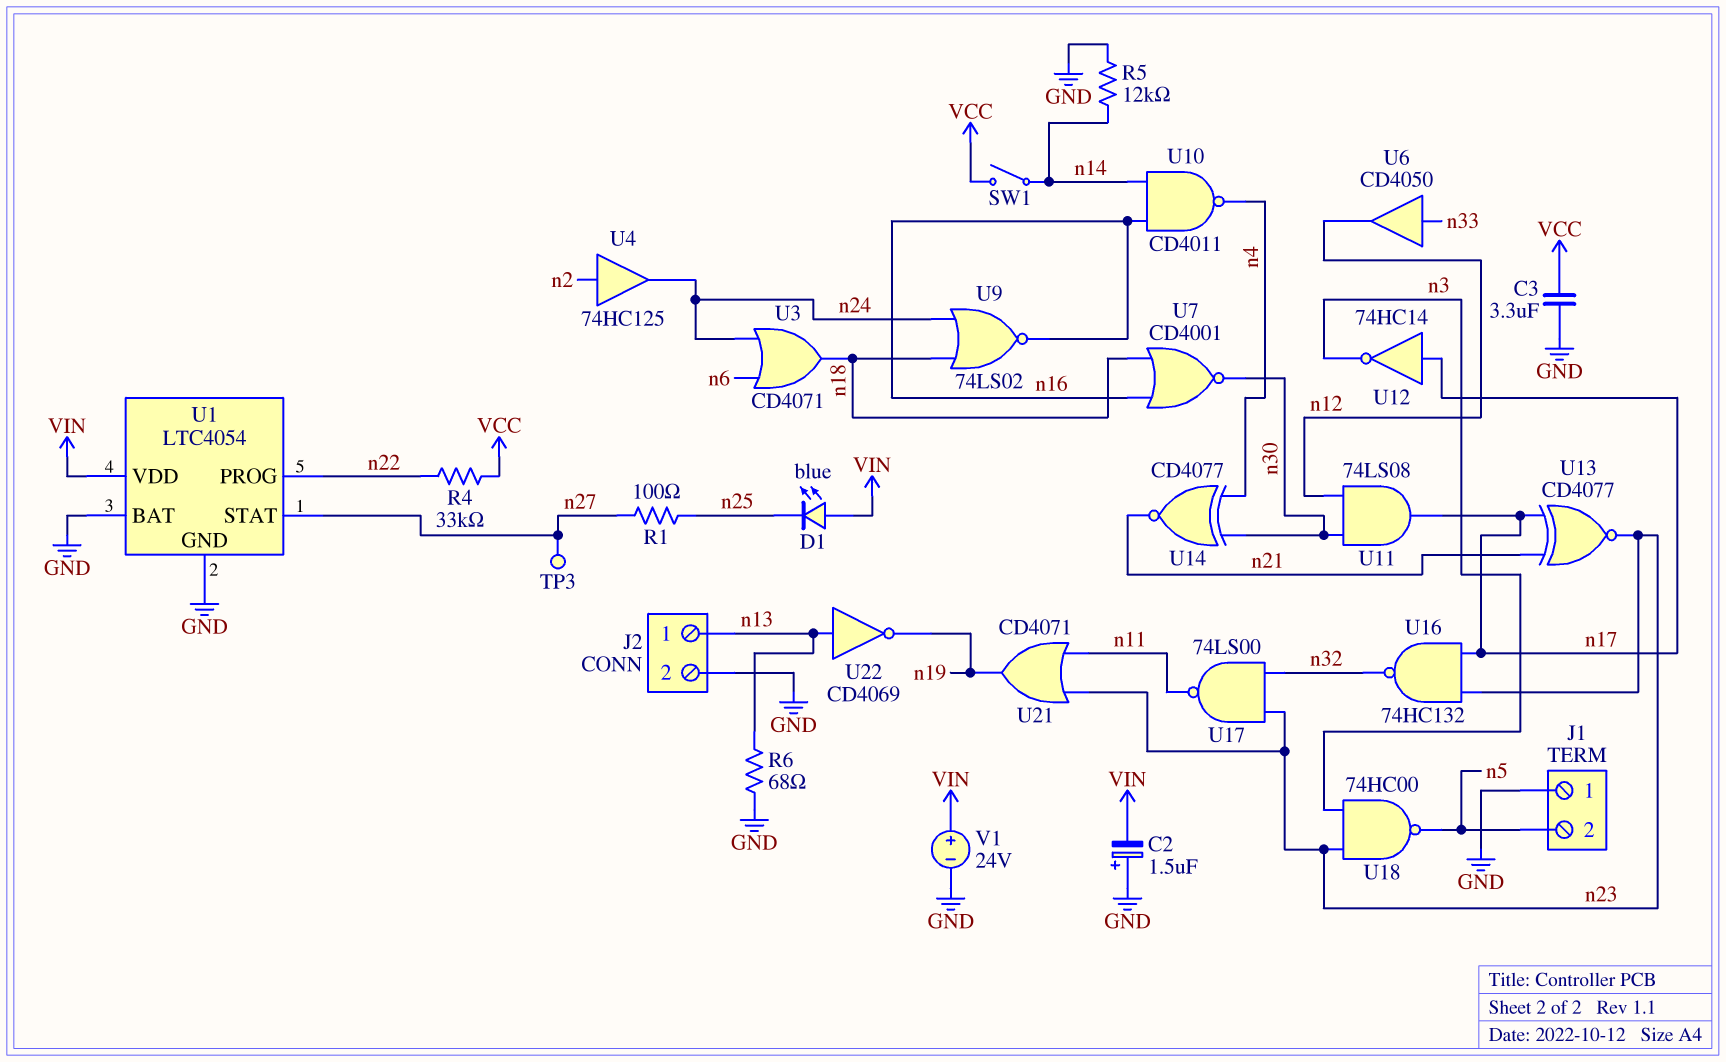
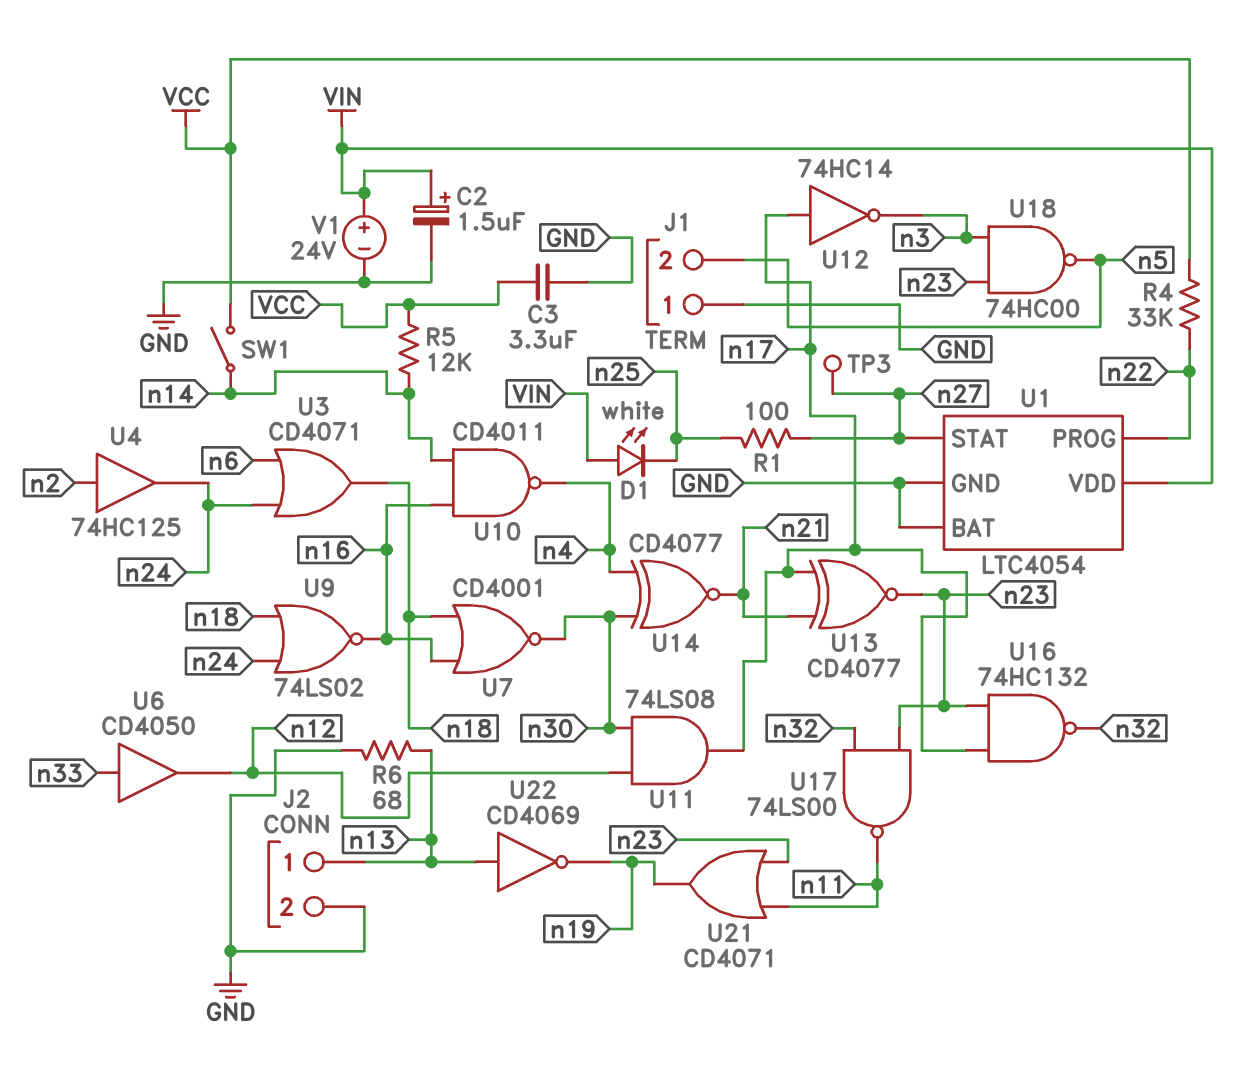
C2: 1.5uF (plus GND, minus VIN) -> 1.5uF (plus VIN, minus GND)
D1: LED blue (A VIN, K n25) -> LED white (A VIN, K n25)
R5: 12k (GND, n14) -> 12k (VCC, n14)

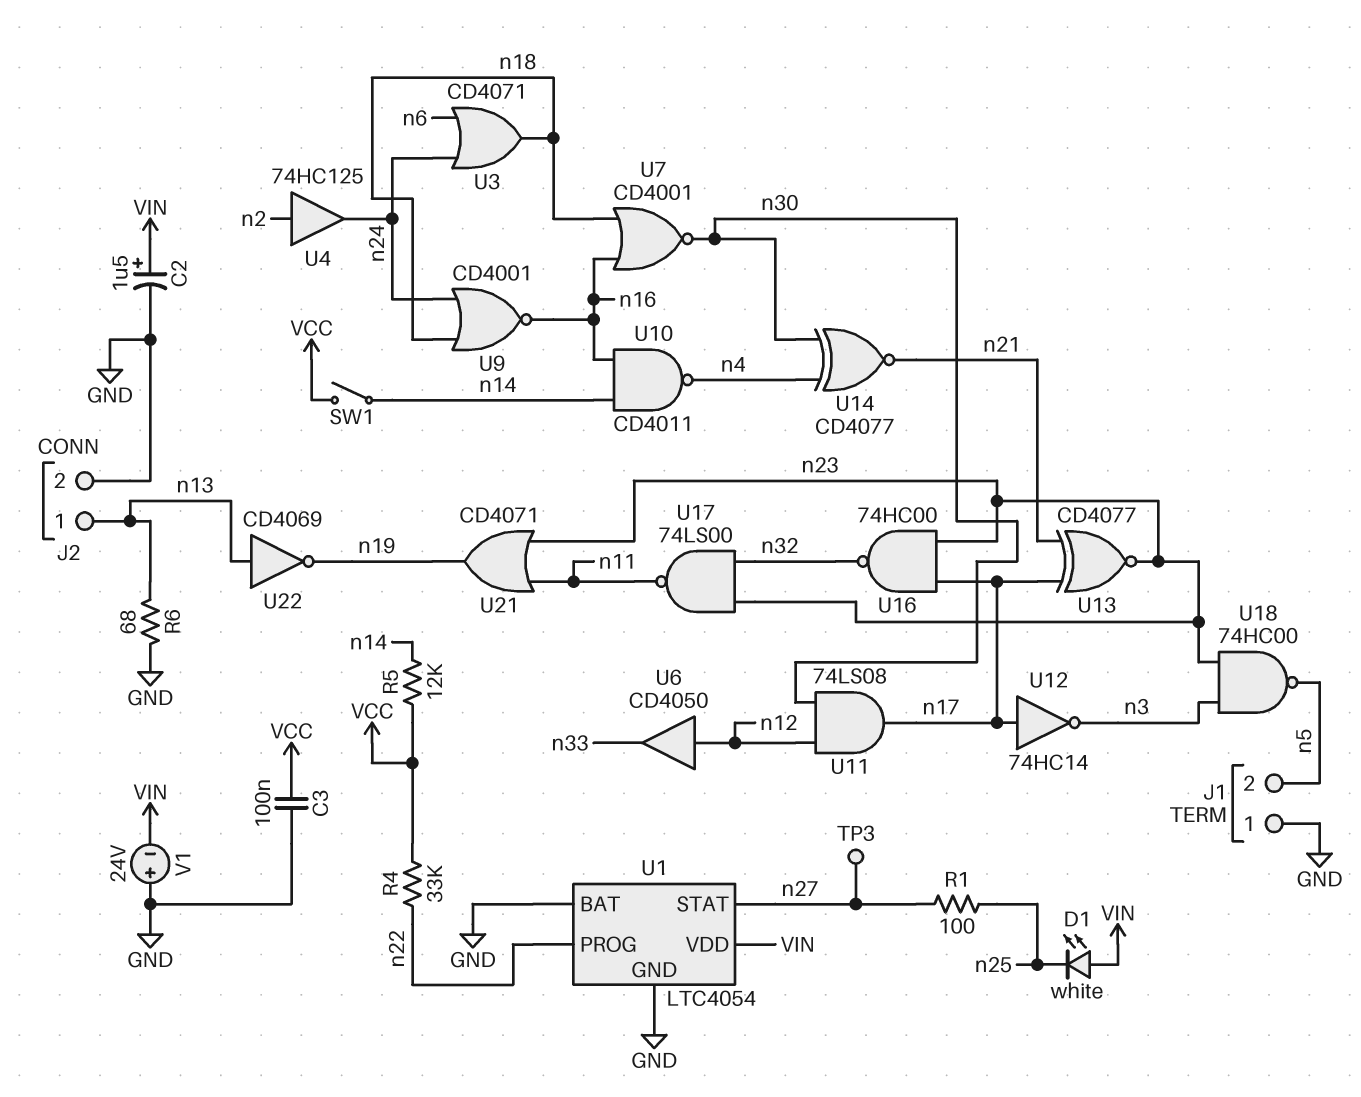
C3: 3.3uF (GND, VCC) -> 100nF (GND, VCC)
U6: buffer CD4050 (in n33, out n12) -> buffer CD4050 (in n12, out n33)
U9: NOR 74LS02 (in n18, in n24, out n16) -> NOR CD4001 (in n18, in n24, out n16)
U16: NAND 74HC132 (in n17, in n23, out n32) -> NAND 74HC00 (in n17, in n23, out n32)
V1: 24V (plus VIN, minus GND) -> 24V (plus GND, minus VIN)

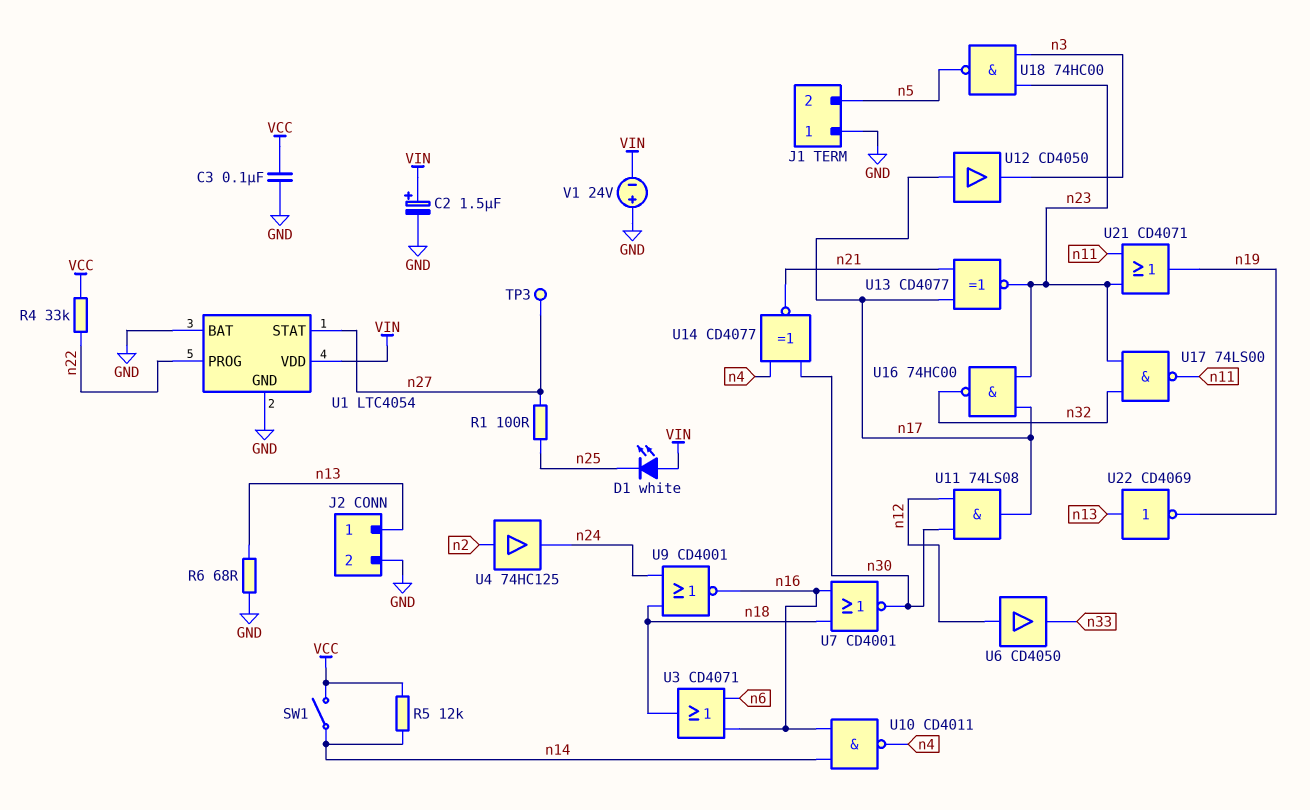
U3: OR CD4071 (in n6, in n24, out n18) -> OR CD4071 (in n6, in n16, out n18)
U12: NOT 74HC14 (in n17, out n3) -> buffer CD4050 (in n17, out n3)

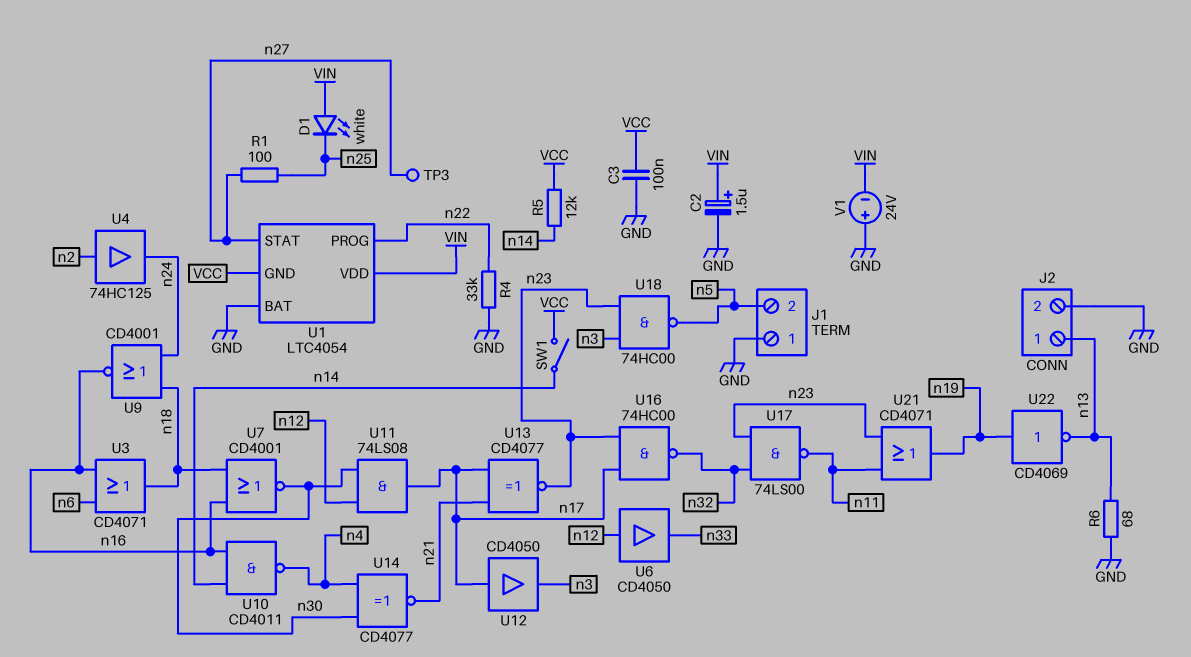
R4: 33k (VCC, n22) -> 33k (GND, n22)
U1 pin GND: GND -> VCC
U22: NOT CD4069 (in n13, out n19) -> NOT CD4069 (in n19, out n13)

